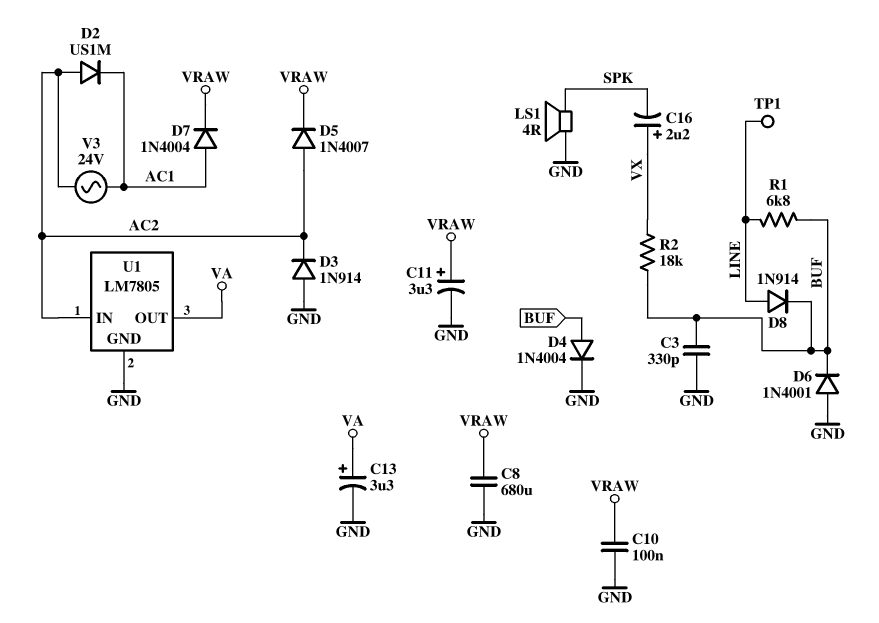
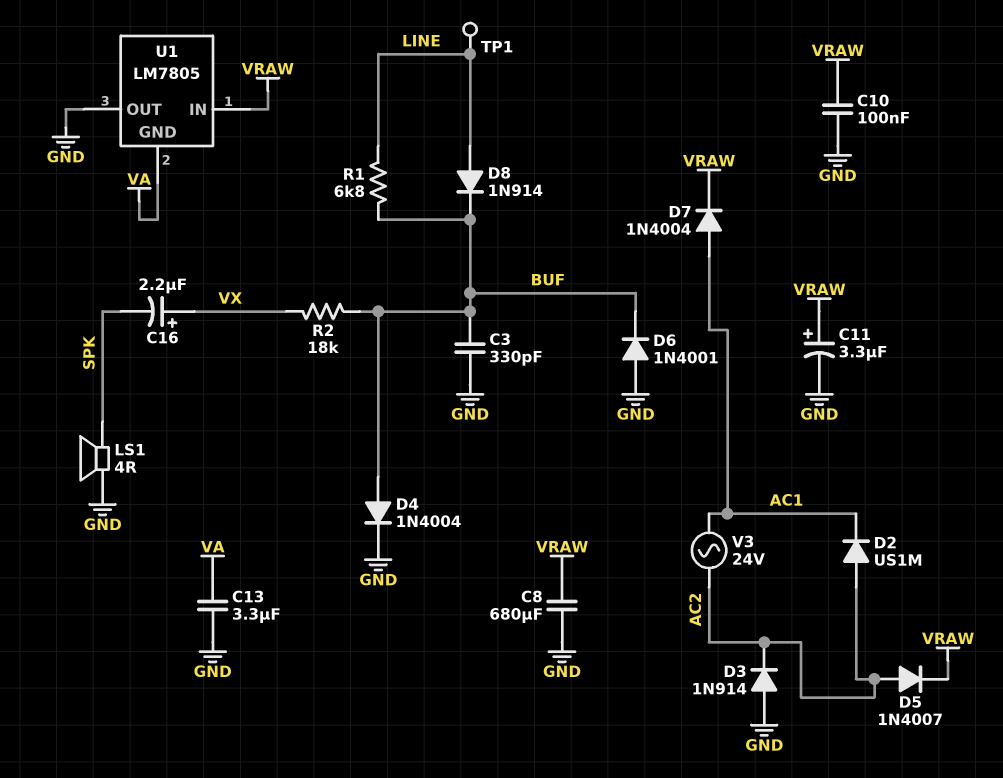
C13: 3.3uF (plus VA, minus GND) -> 3.3uF (GND, VA)
U1 pin GND: GND -> VA
U1 pin IN: AC2 -> VRAW
U1 pin OUT: VA -> GND

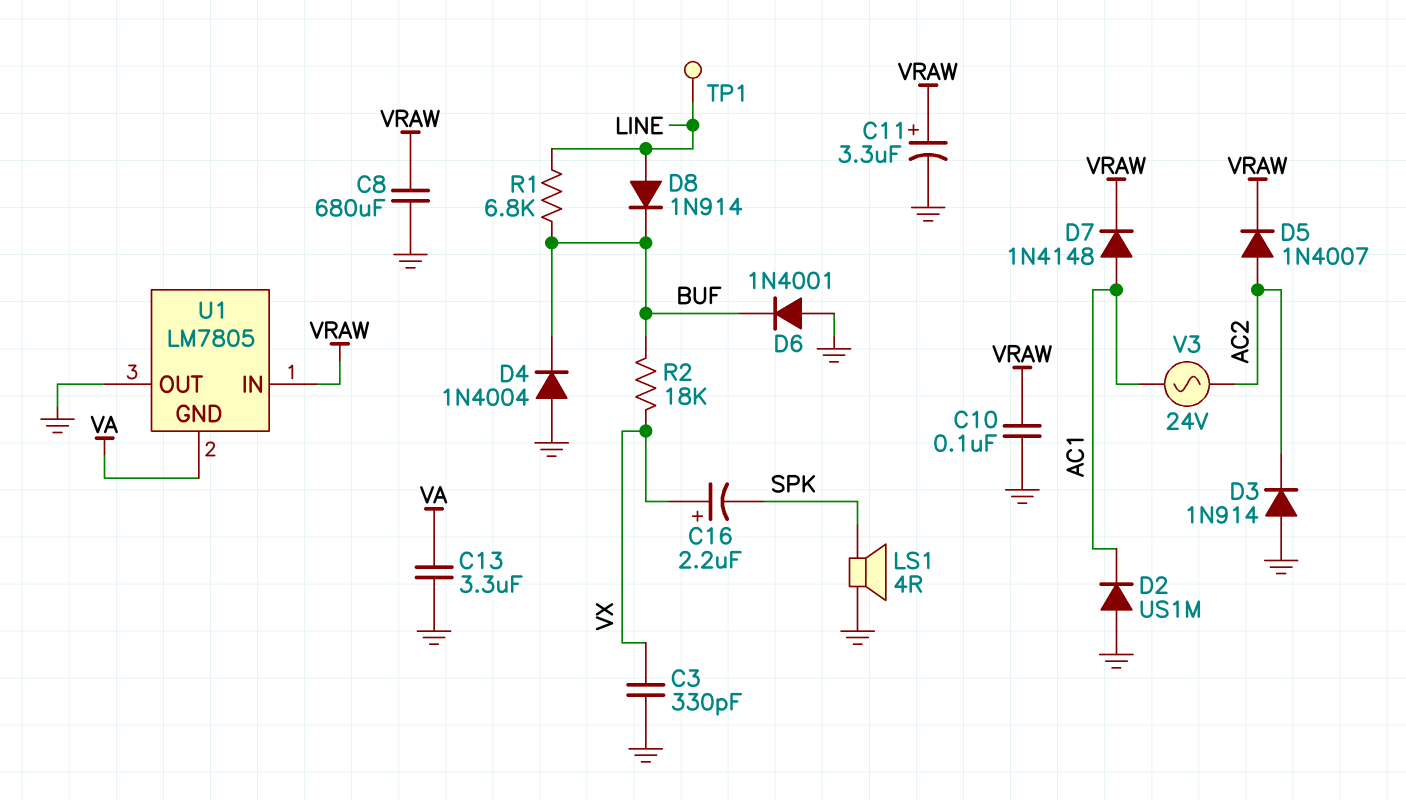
C3: 330pF (BUF, GND) -> 330pF (GND, VX)
D2: diode US1M (A AC2, K AC1) -> diode US1M (A GND, K AC1)
D4: diode 1N4004 (A BUF, K GND) -> diode 1N4004 (A GND, K BUF)
D7: diode 1N4004 (A AC1, K VRAW) -> diode 1N4148 (A AC1, K VRAW)

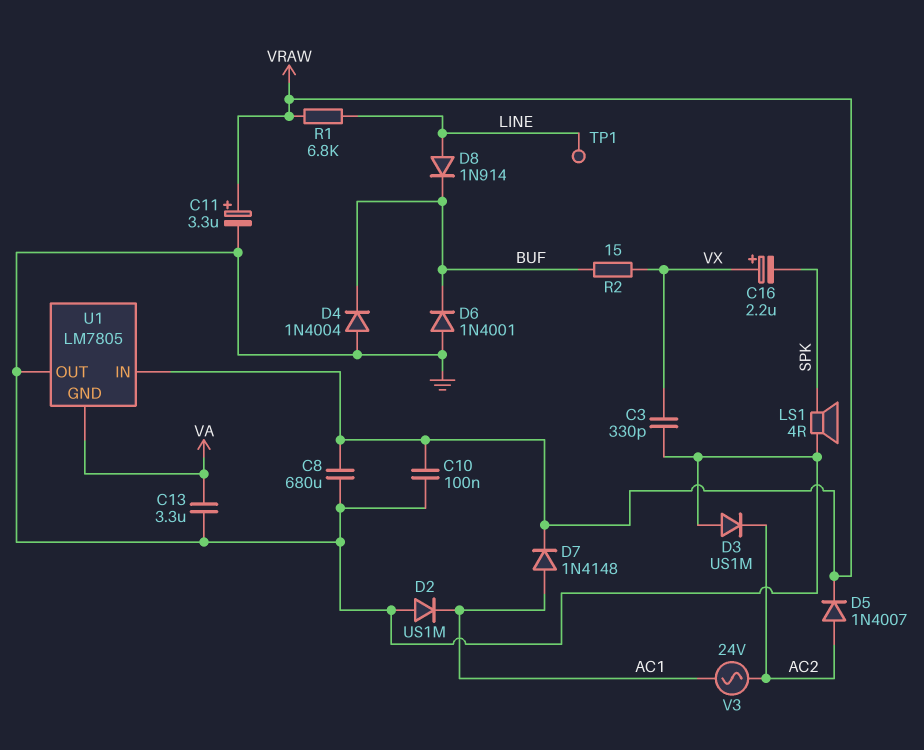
D3: diode 1N914 (A GND, K AC2) -> diode US1M (A GND, K AC2)
R1: 6.8k (BUF, LINE) -> 6.8k (LINE, VRAW)
R2: 18k (BUF, VX) -> 15 (BUF, VX)

